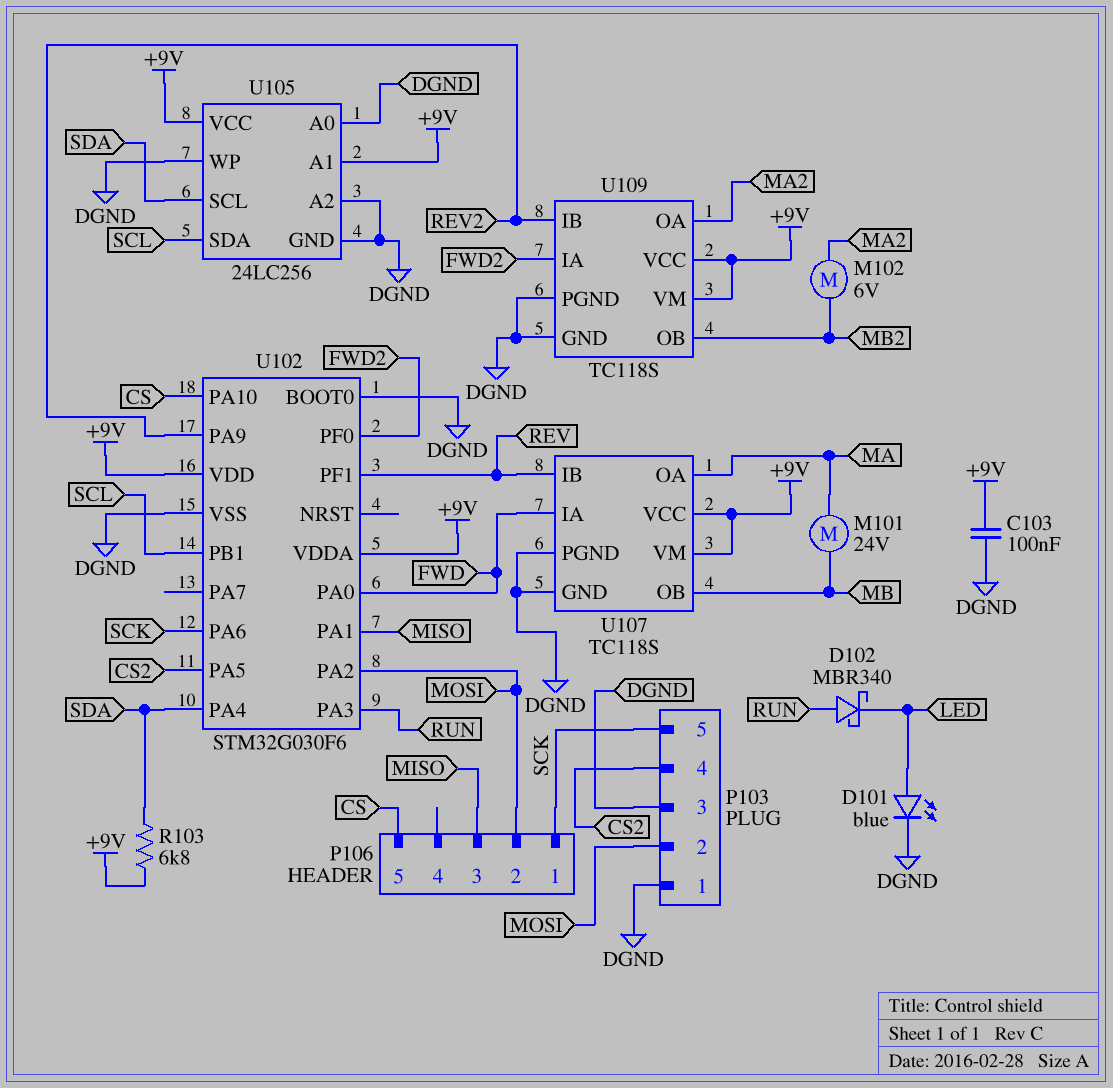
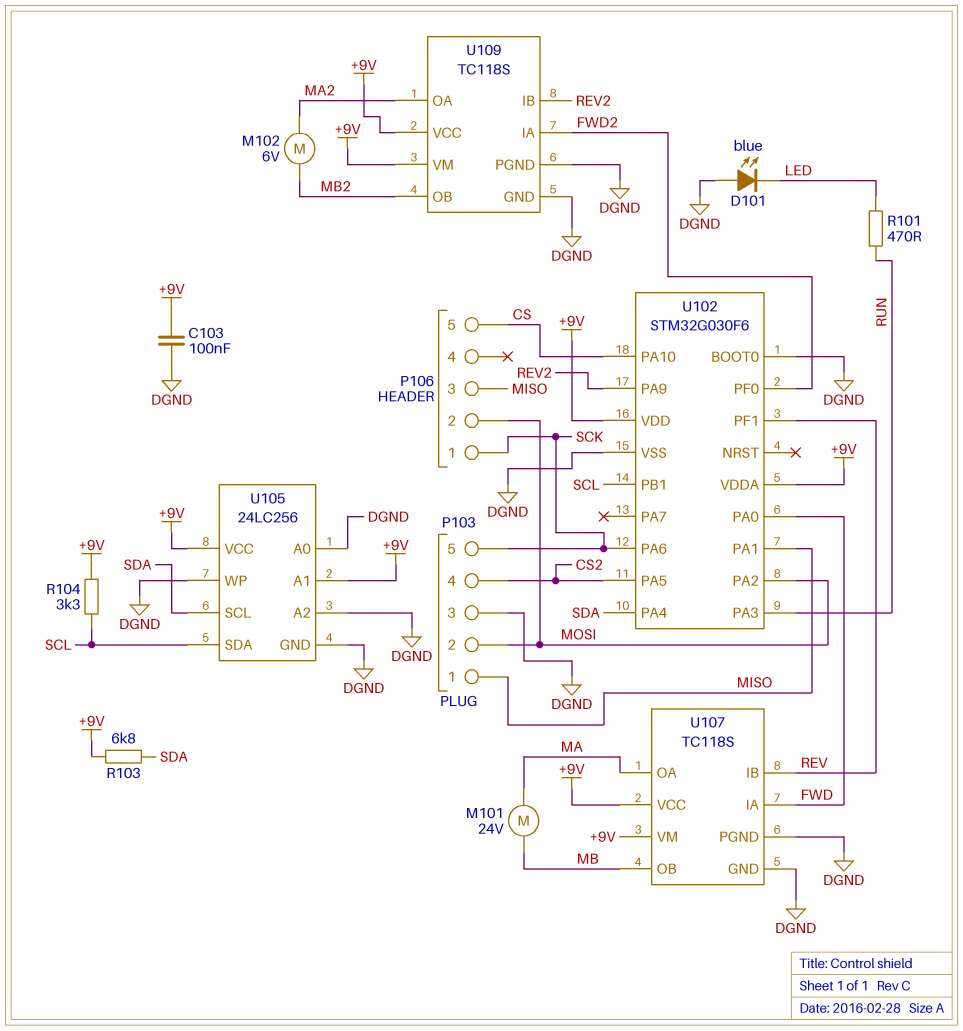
D101: LED blue (A LED, K DGND) -> LED blue (A DGND, K LED)
D102: schottky MBR340 (A RUN, K LED) -> none
P103 pin 1: DGND -> MISO
R101: none -> 470 (LED, RUN)
R104: none -> 3.3k (+9V, SCL)

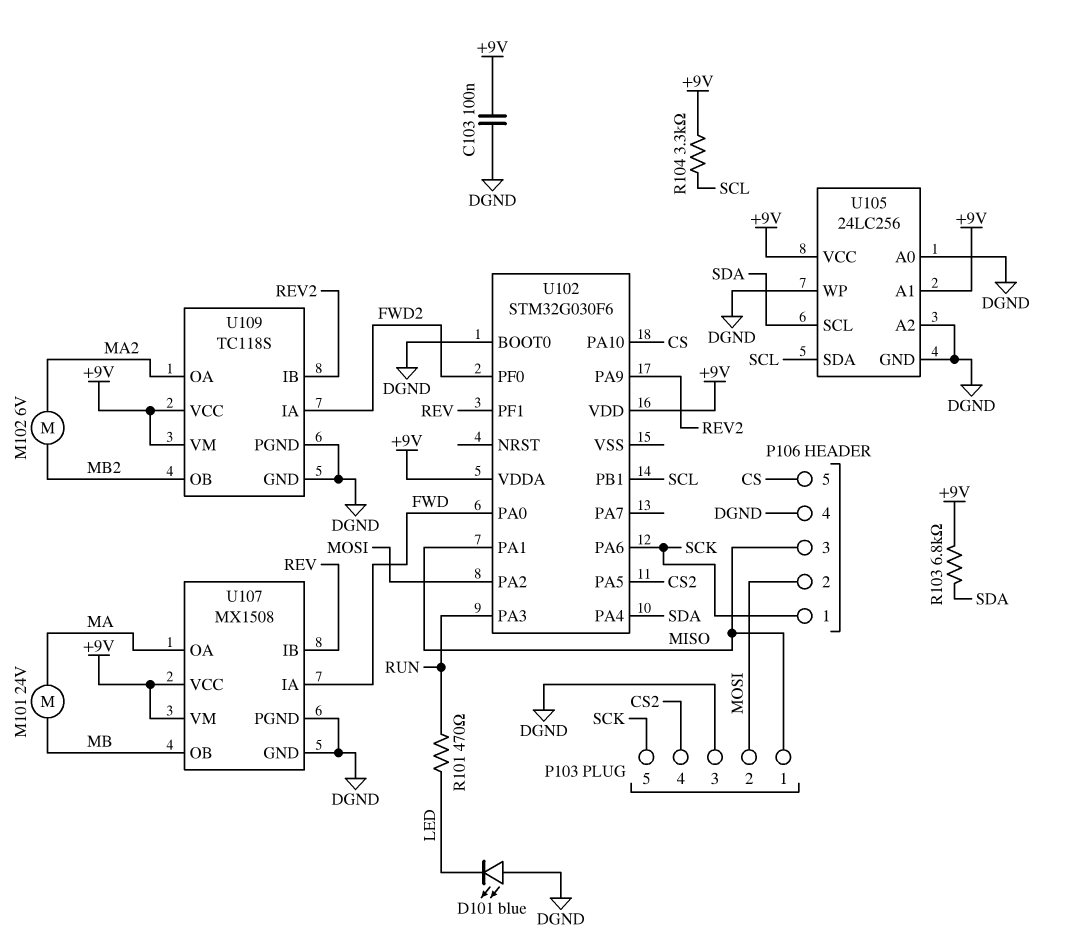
P106 pin 4: none -> DGND
U102 pin VSS: DGND -> none
U107: TC118S -> MX1508

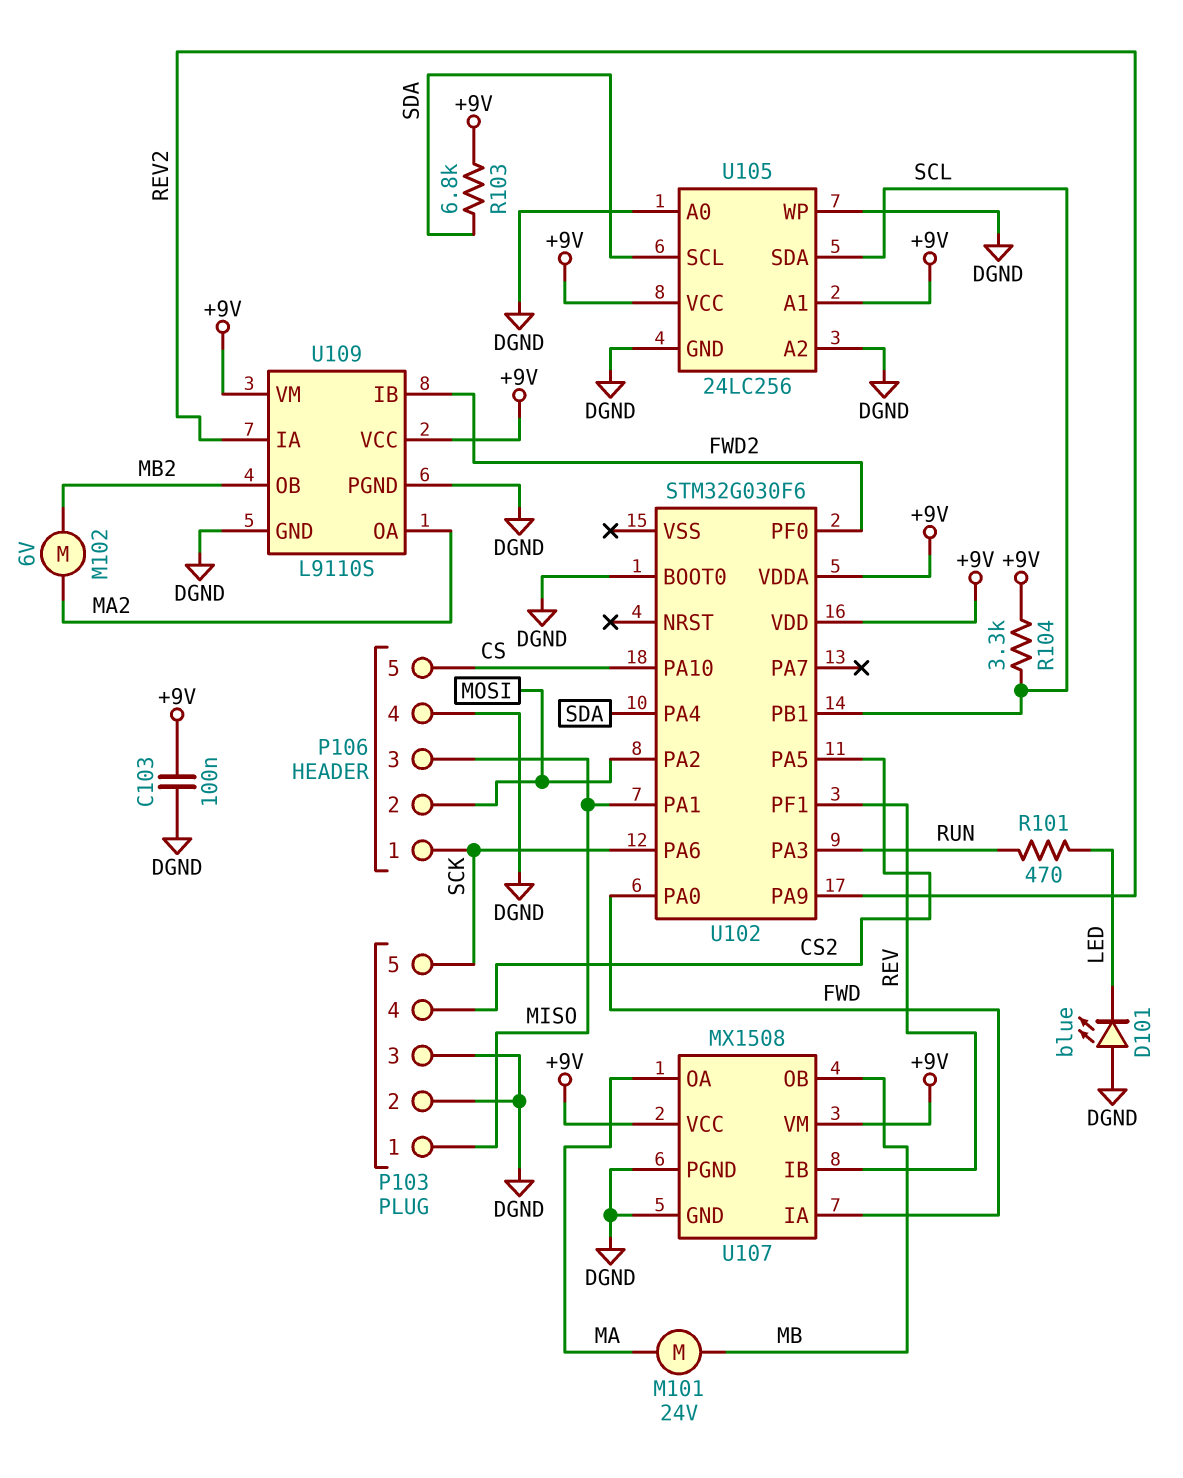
P103 pin 2: MOSI -> DGND
U109: TC118S -> L9110S
U109 pin IA: FWD2 -> REV2
U109 pin IB: REV2 -> FWD2

